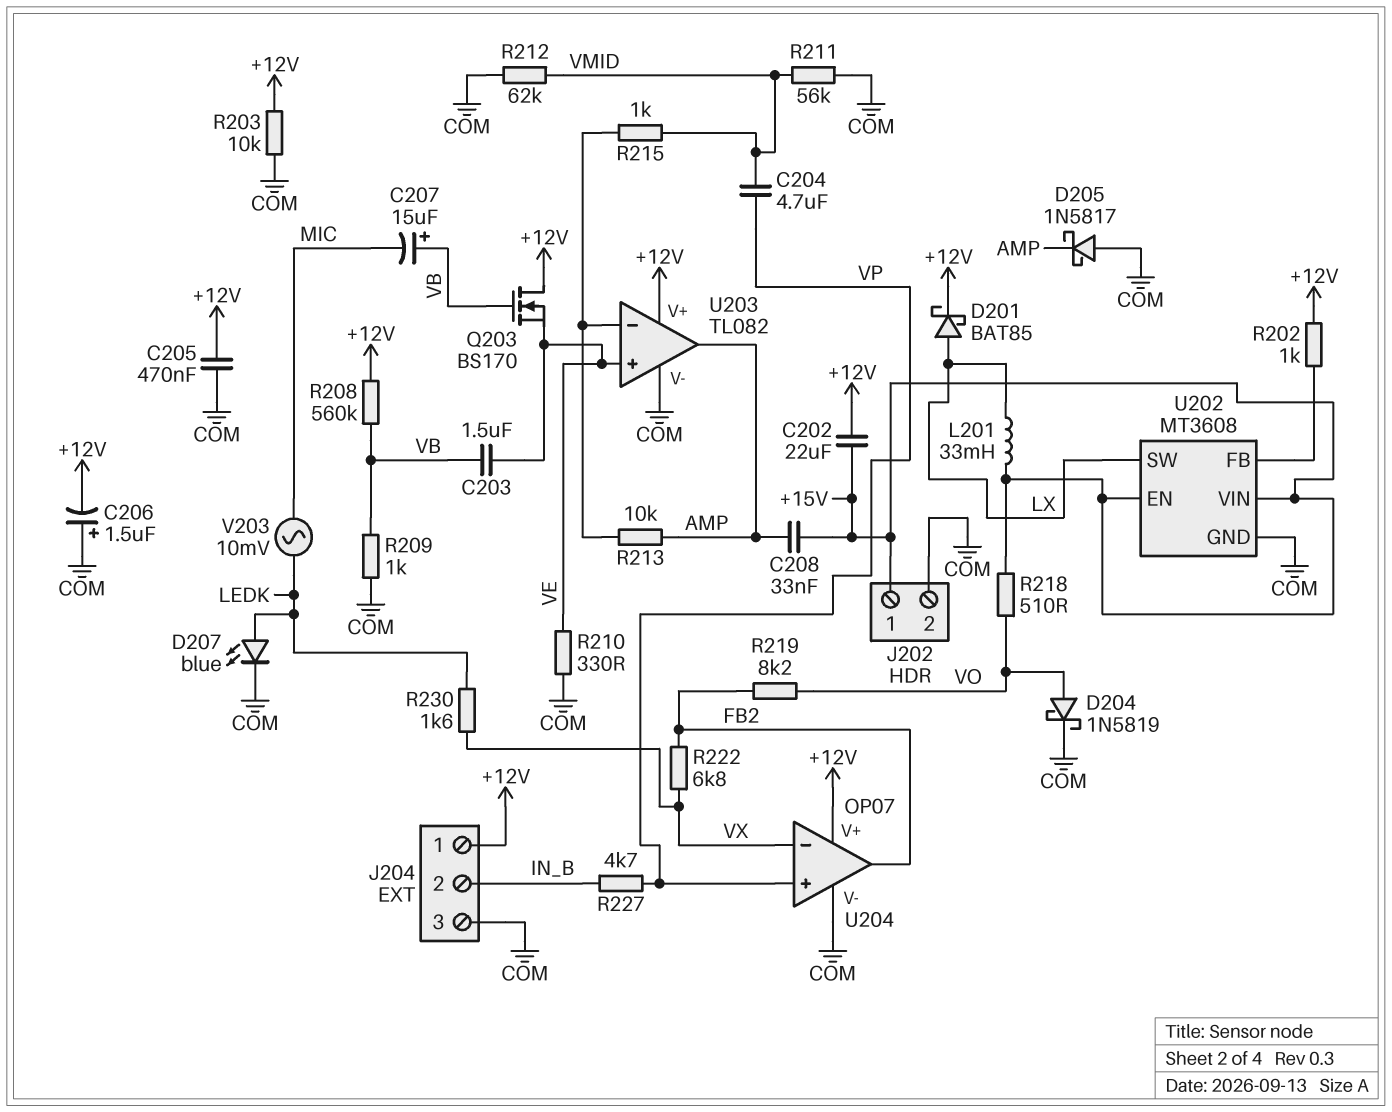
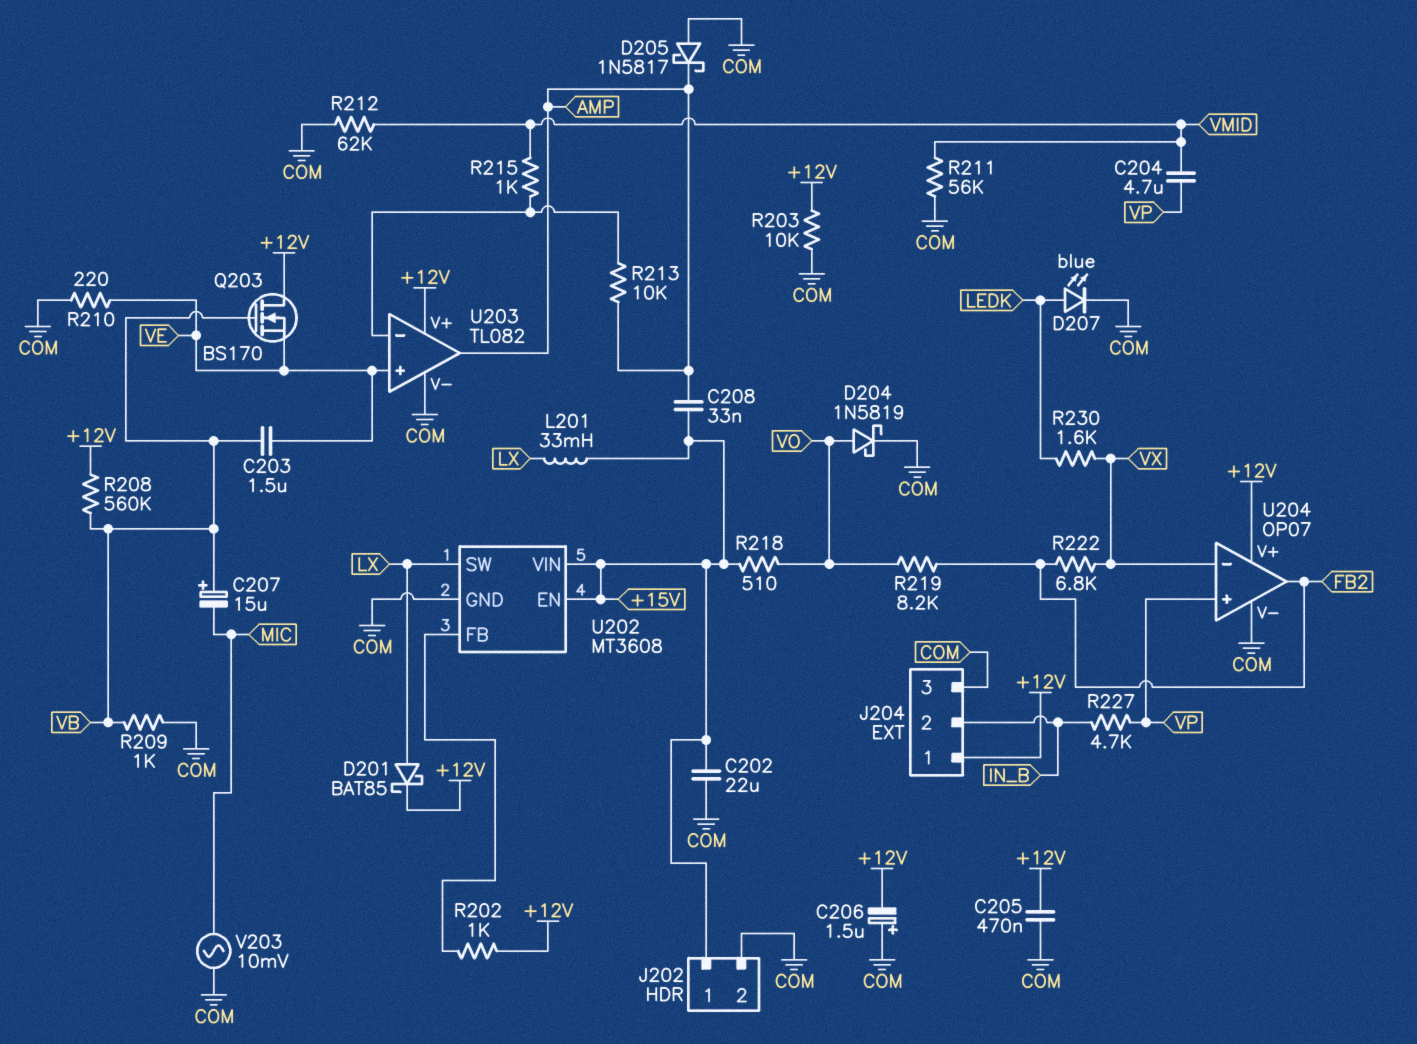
C202: 22uF (+12V, +15V) -> 22uF (+15V, COM)
R210: 330 (COM, VE) -> 220 (COM, VE)
V203: AC 10mV (LEDK, MIC) -> AC 10mV (COM, MIC)

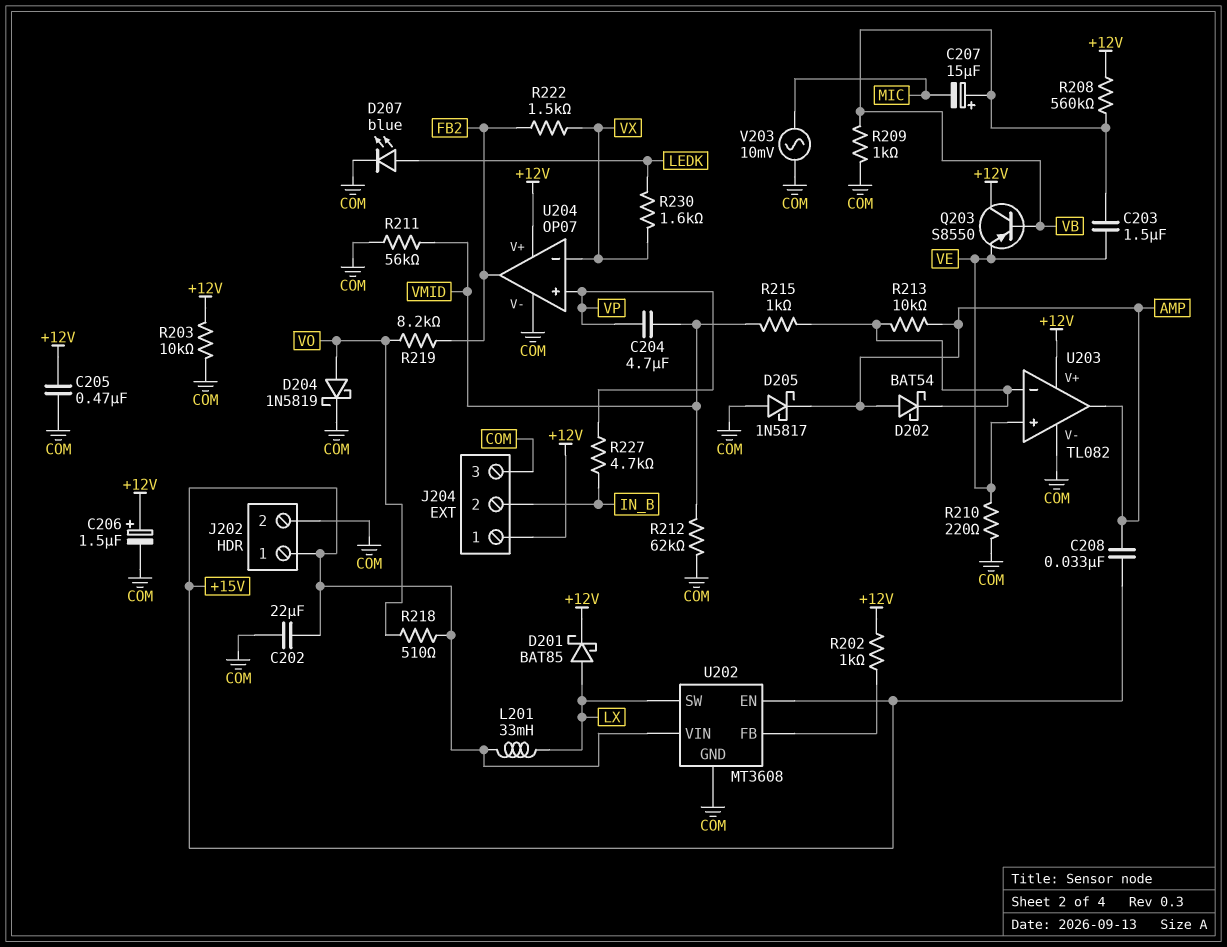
C206: 1.5uF (plus COM, minus +12V) -> 1.5uF (plus +12V, minus COM)
D202: none -> schottky BAT54 (A AMP, K U203/in-)
Q203: NMOS BS170 (G VB, D +12V, S VE) -> PNP S8550 (B VB, C +12V, E VE)
R222: 6.8k (FB2, VX) -> 1.5k (FB2, VX)

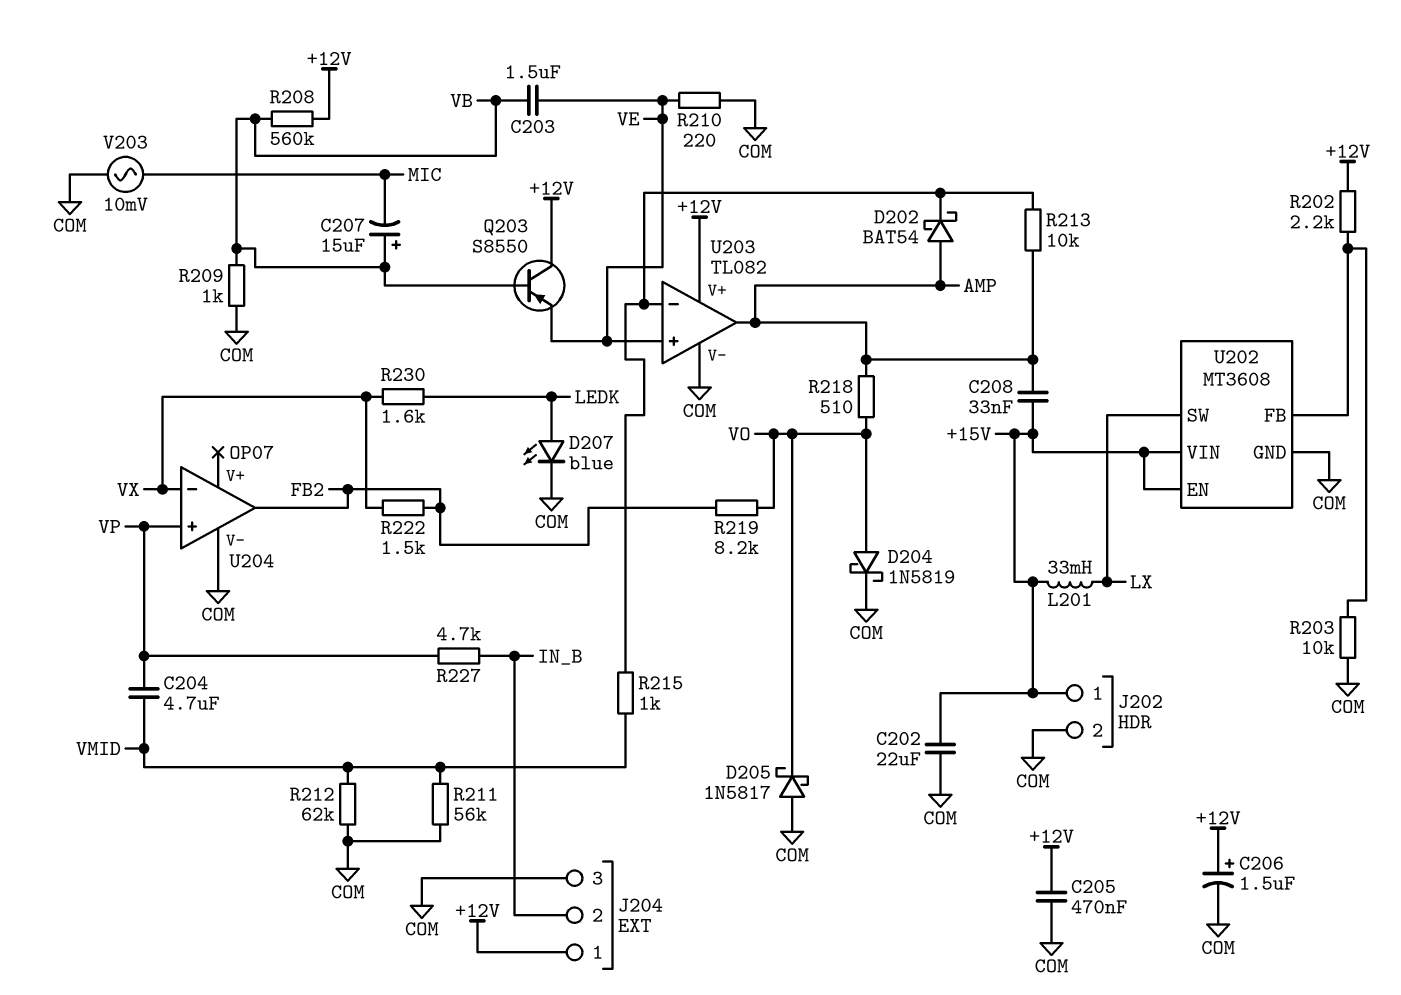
D201: schottky BAT85 (A LX, K +12V) -> none
D205: schottky 1N5817 (A COM, K AMP) -> schottky 1N5817 (A COM, K VO)
R202: 1k (+12V, U202/FB) -> 2.2k (+12V, U202/FB)
R203: 10k (+12V, COM) -> 10k (COM, U202/FB)
R218: 510 (+15V, VO) -> 510 (AMP, VO)
U204 pin V+: +12V -> none

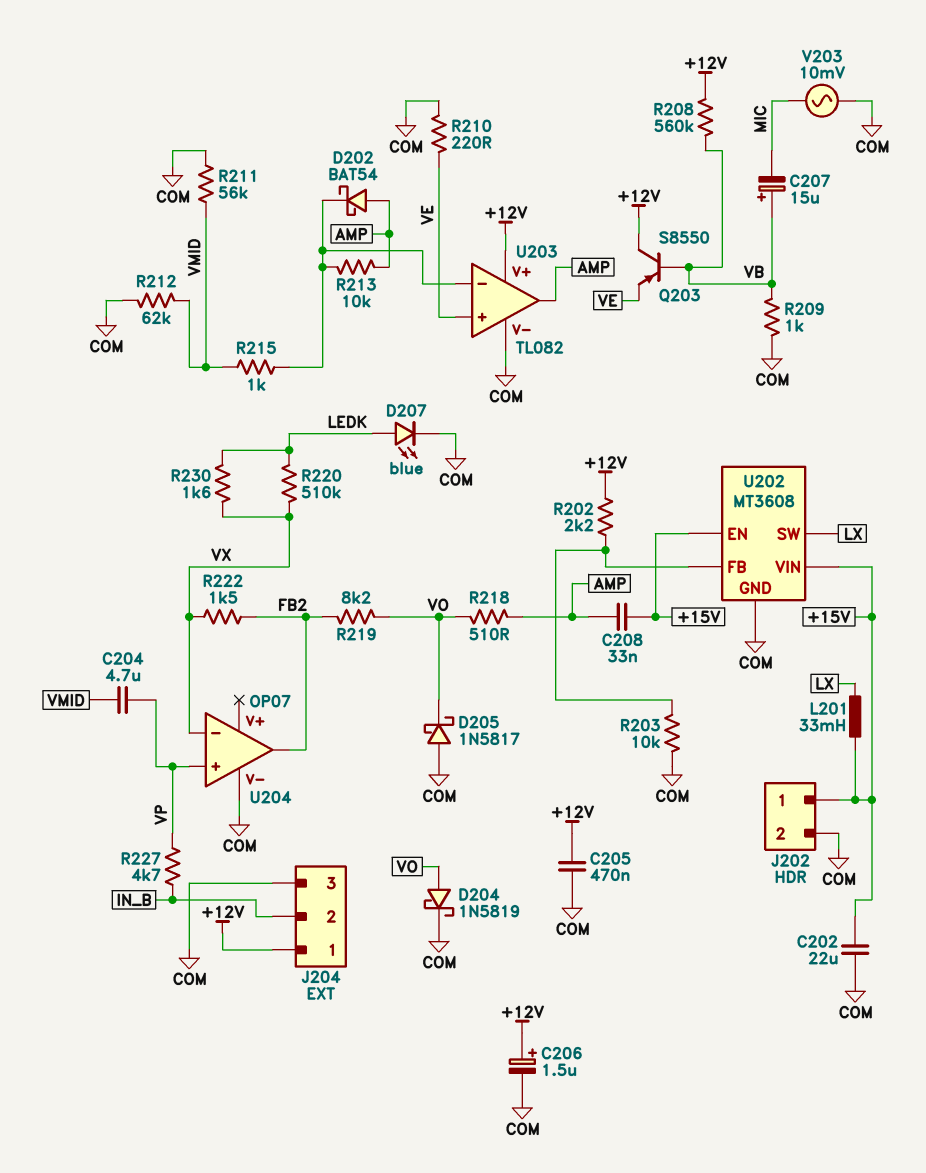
C203: 1.5uF (VB, VE) -> none
R220: none -> 510k (LEDK, VX)

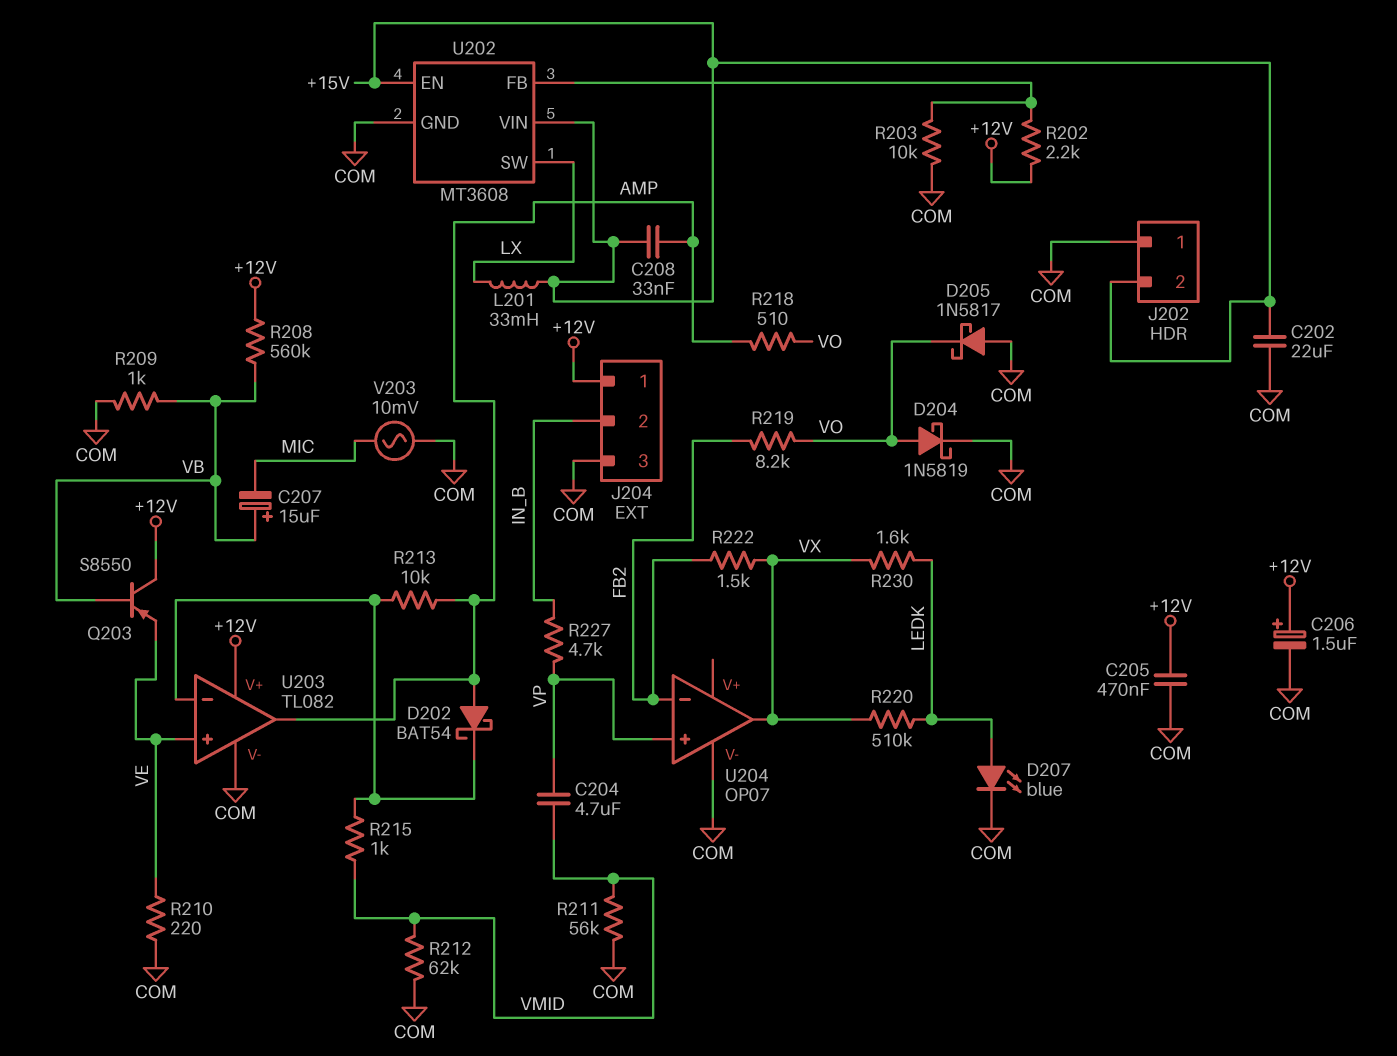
J202 pin 1: +15V -> COM
J202 pin 2: COM -> +15V
U204 pin in-: VX -> FB2
U204 pin out: FB2 -> VX

